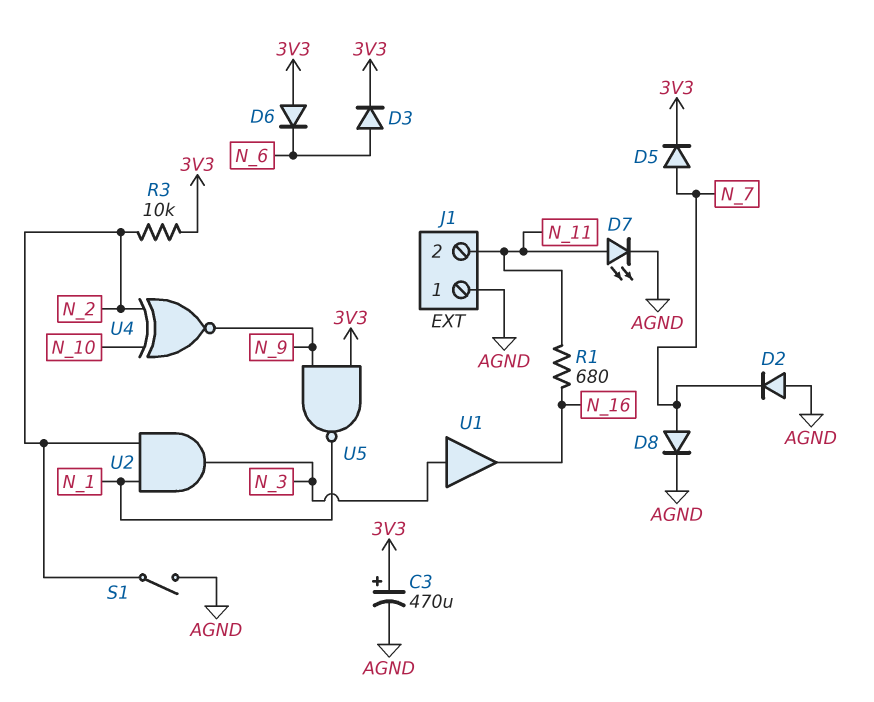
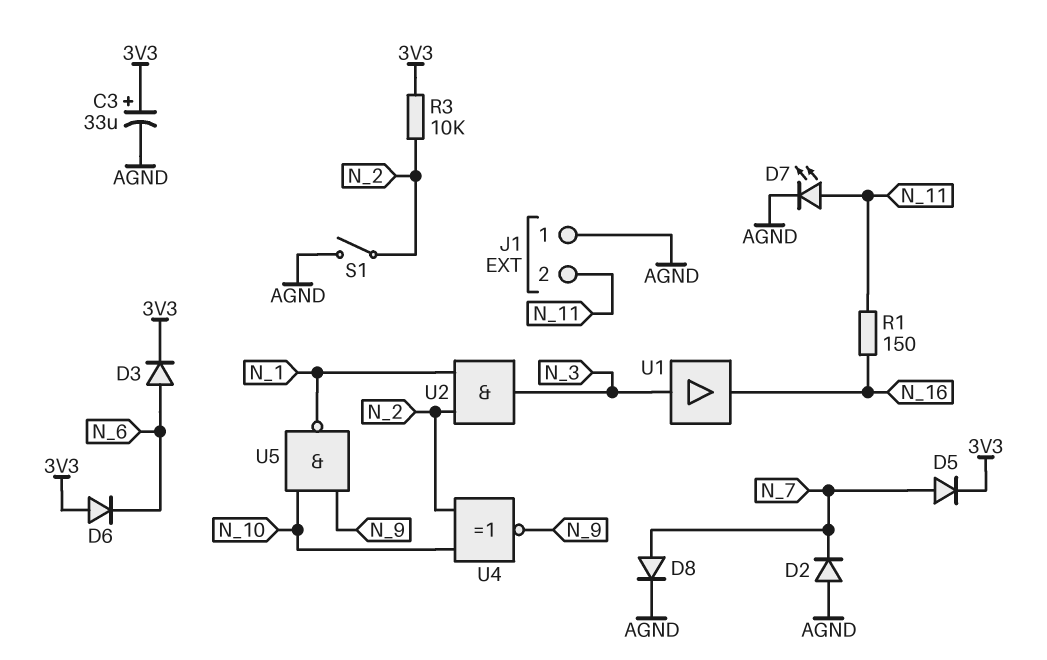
C3: 470uF (plus 3V3, minus AGND) -> 33uF (plus 3V3, minus AGND)
R1: 680 (N_11, N_16) -> 150 (N_11, N_16)
U5: NAND (in 3V3, in N_9, out N_1) -> NAND (in N_9, in N_10, out N_1)

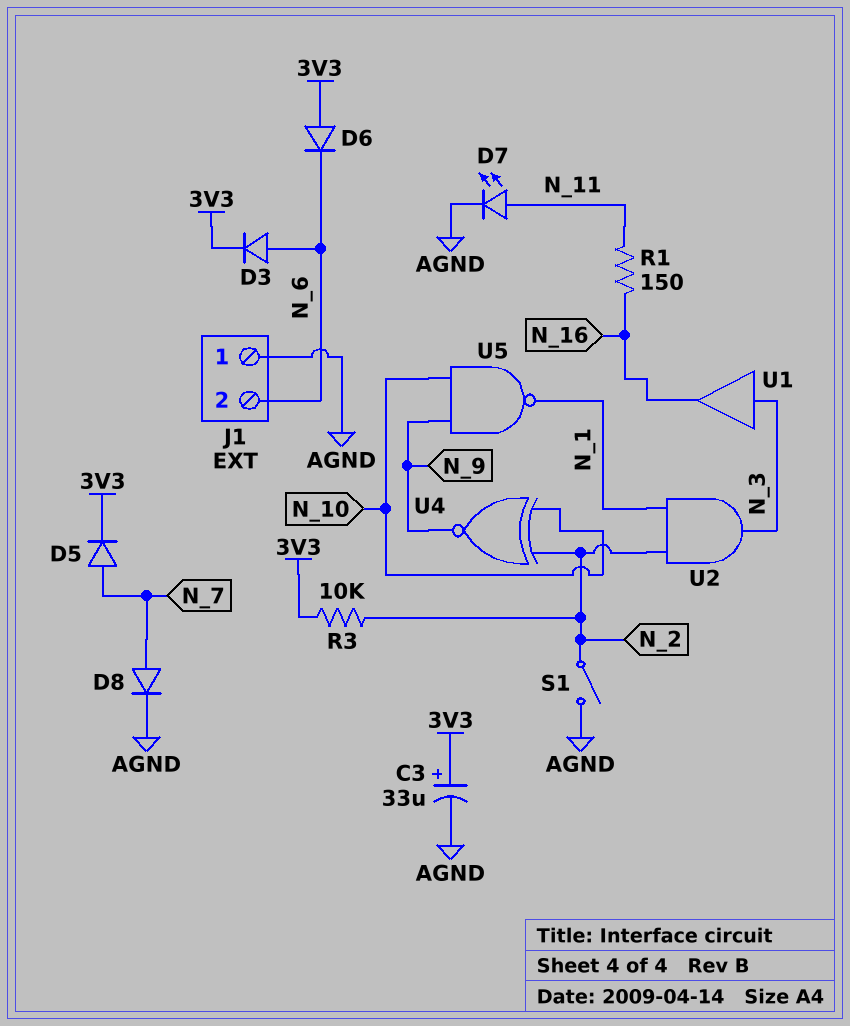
D2: diode (A AGND, K N_7) -> none
J1 pin 2: N_11 -> N_6

